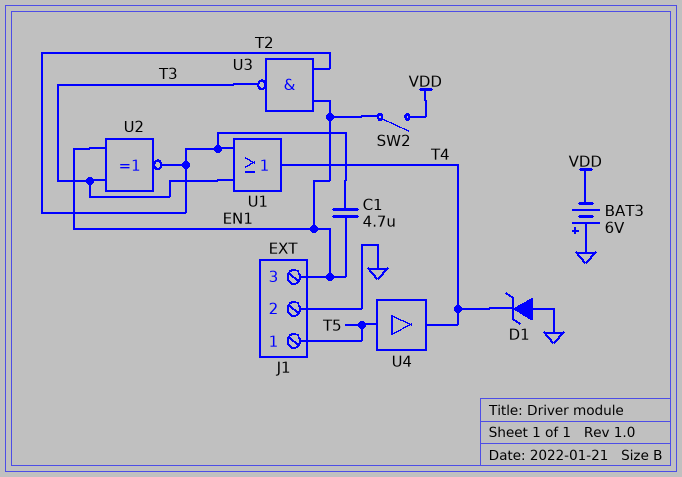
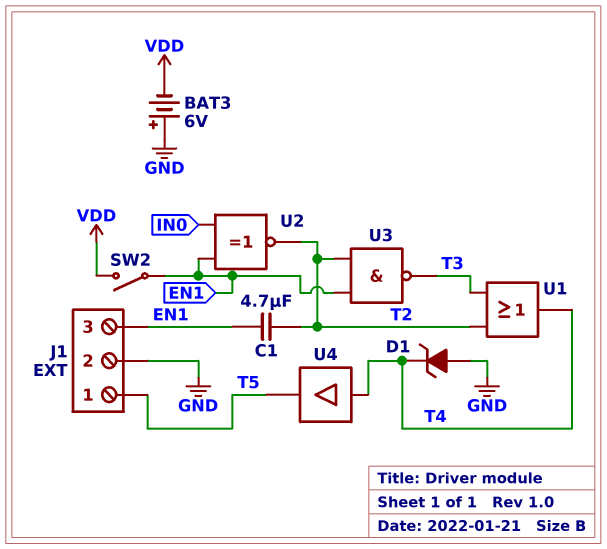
U2: XNOR (in EN1, in T3, out T2) -> XNOR (in EN1, in IN0, out T2)
U4: buffer (in T5, out T4) -> buffer (in T4, out T5)

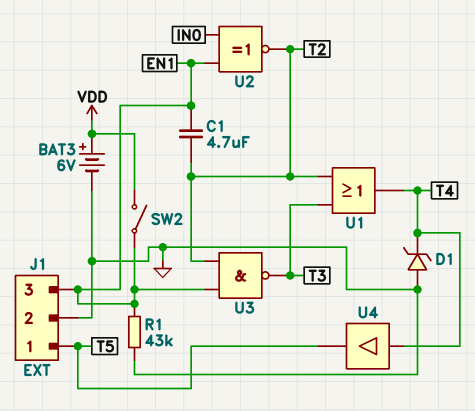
BAT3: 6V (plus GND, minus VDD) -> 6V (plus VDD, minus GND)
R1: none -> 43k (EN1, GND)

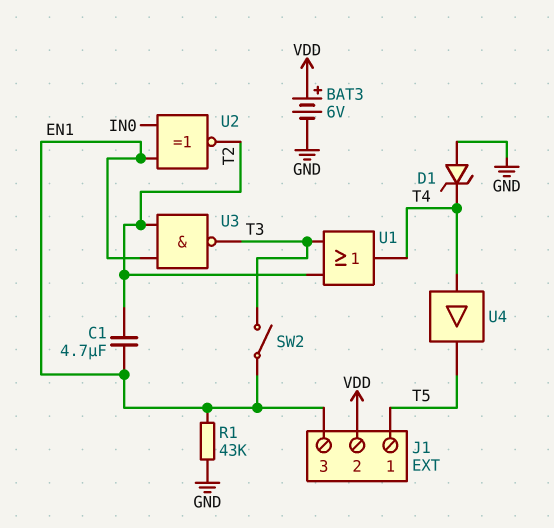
J1 pin 2: GND -> VDD
SW2: switch (EN1, VDD) -> switch (EN1, T3)

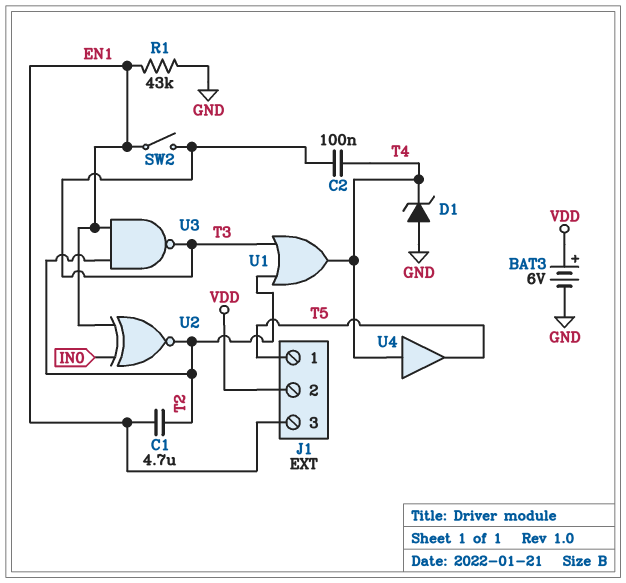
C2: none -> 100nF (T3, T4)

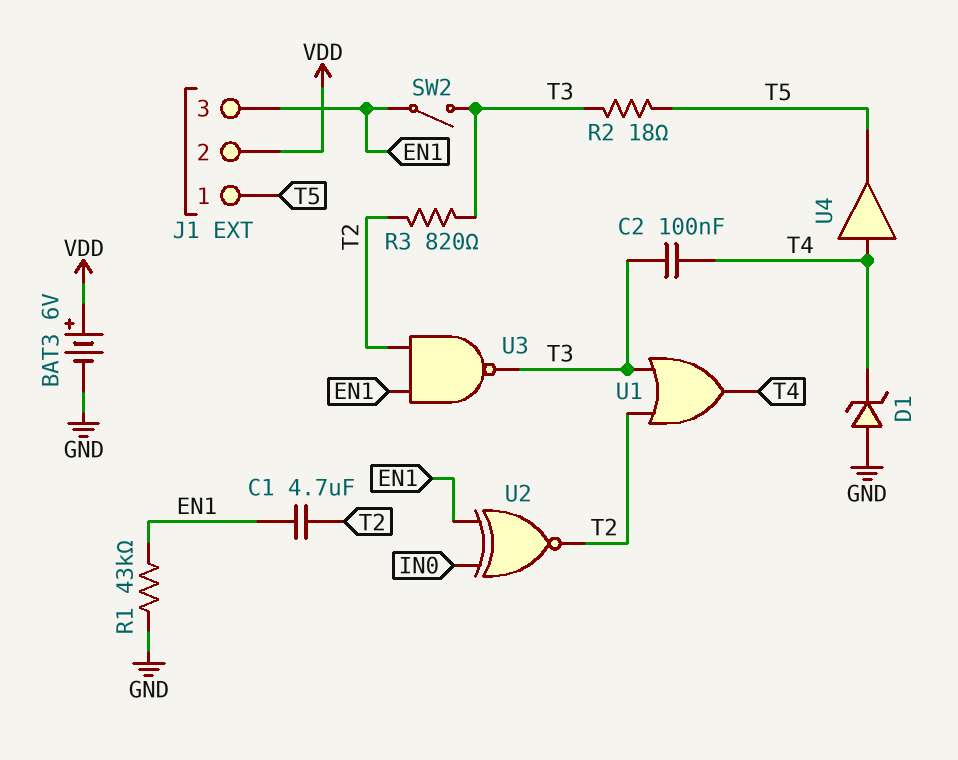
R2: none -> 18 (T3, T5)
R3: none -> 820 (T2, T3)

